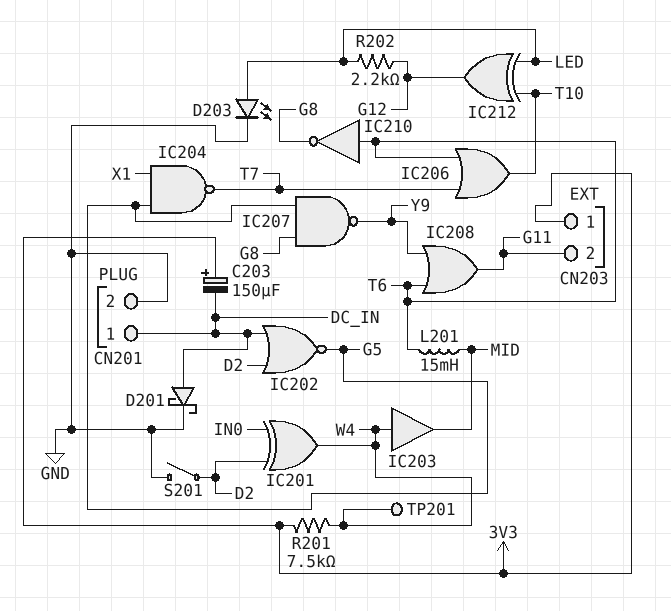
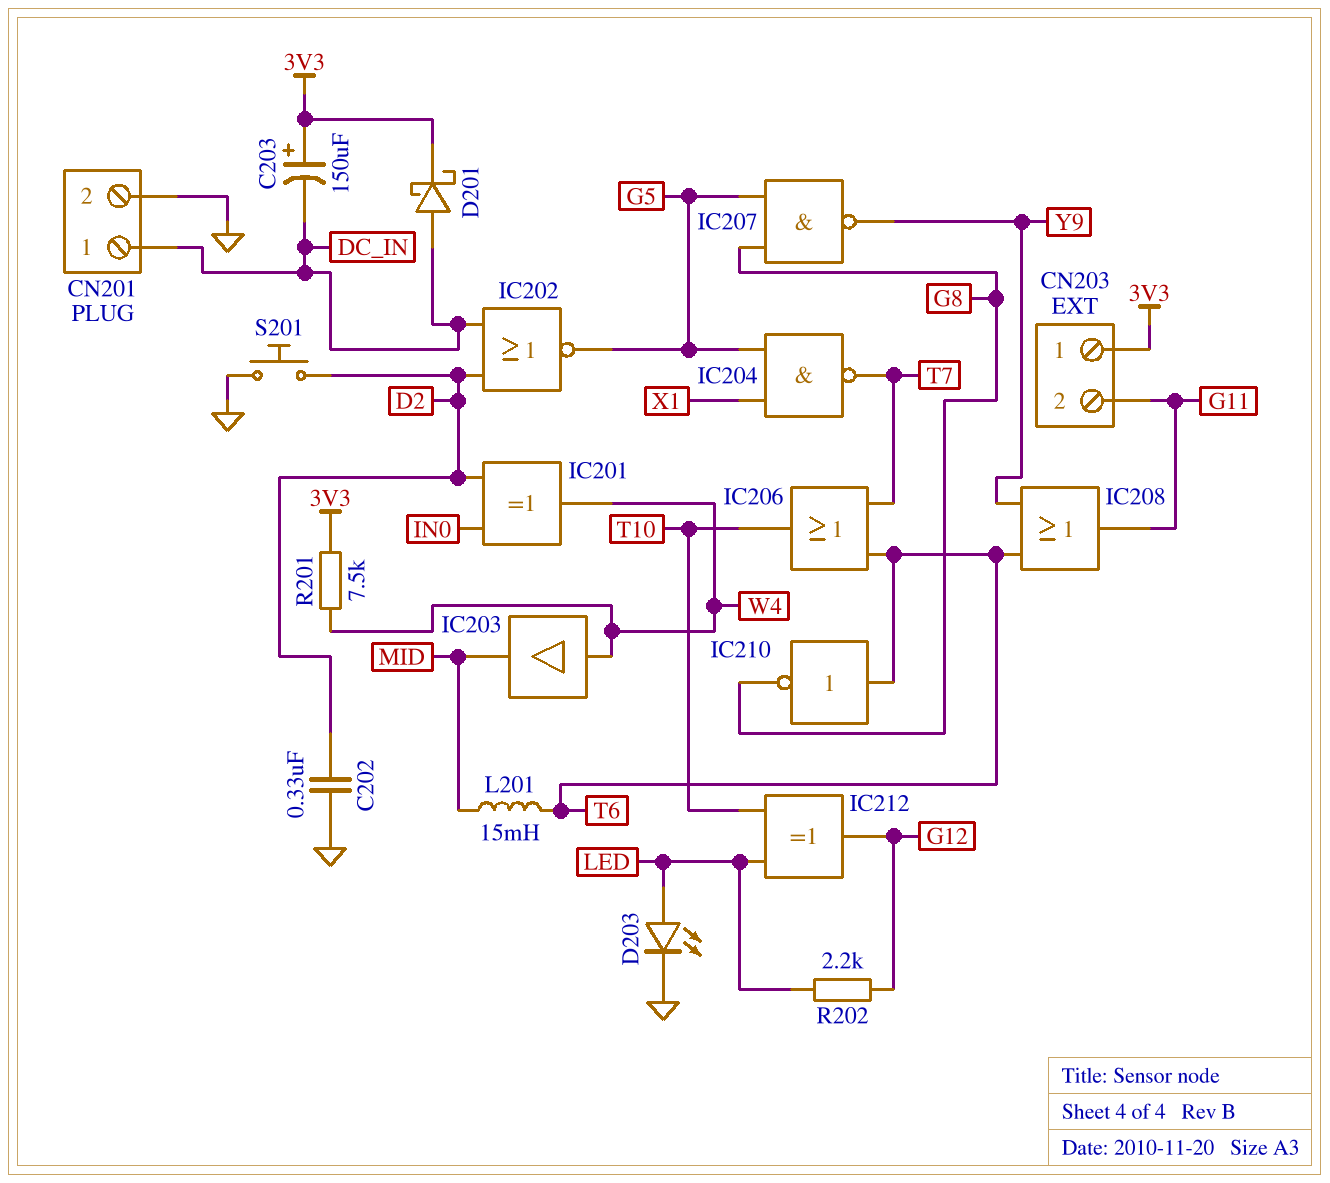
C202: none -> 330nF (D2, GND)
D201: schottky (A DC_IN, K GND) -> schottky (A DC_IN, K 3V3)
S201: switch (D2, GND) -> button (D2, GND)
TP201: test point (W4) -> none

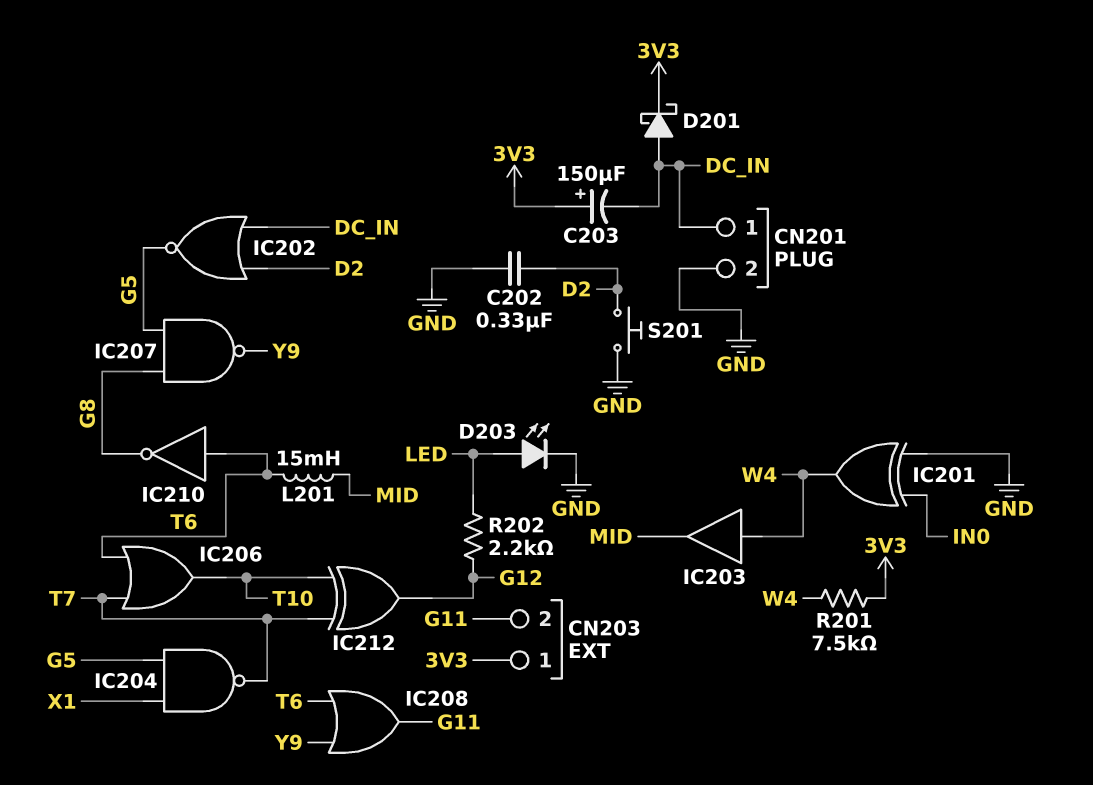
IC201: XOR (in D2, in IN0, out W4) -> XOR (in GND, in IN0, out W4)
IC212: XOR (in LED, in T10, out G12) -> XOR (in T7, in T10, out G12)

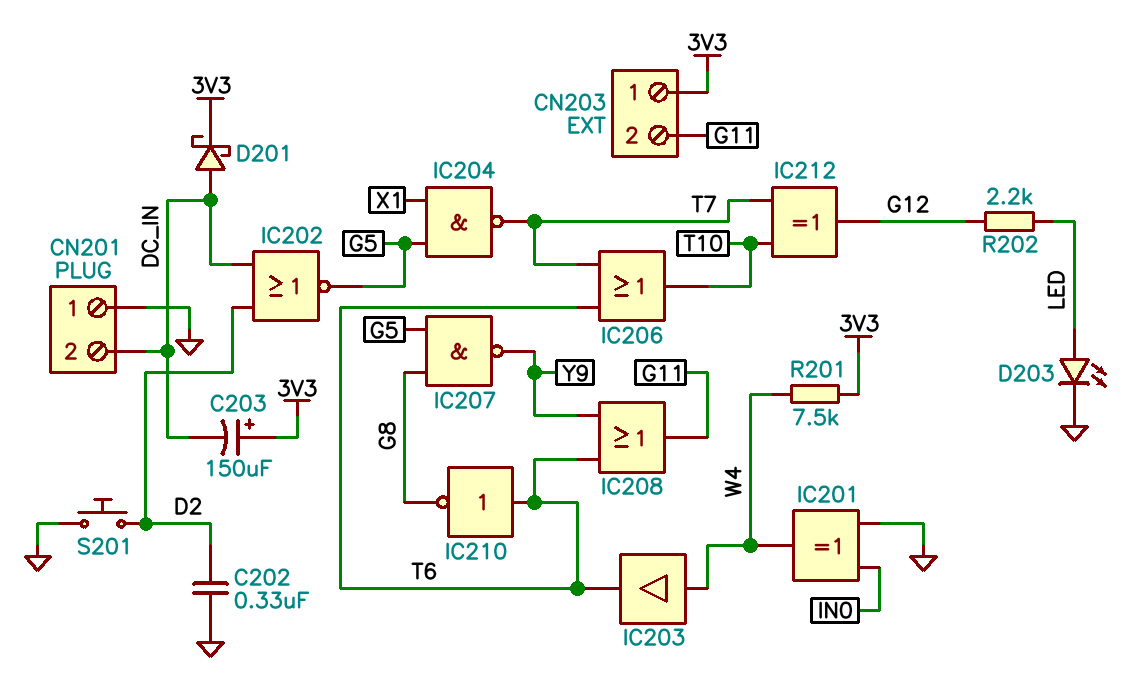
CN201 pin 1: DC_IN -> GND
CN201 pin 2: GND -> DC_IN
IC203: buffer (in W4, out MID) -> buffer (in W4, out T6)
L201: 15mH (MID, T6) -> none

